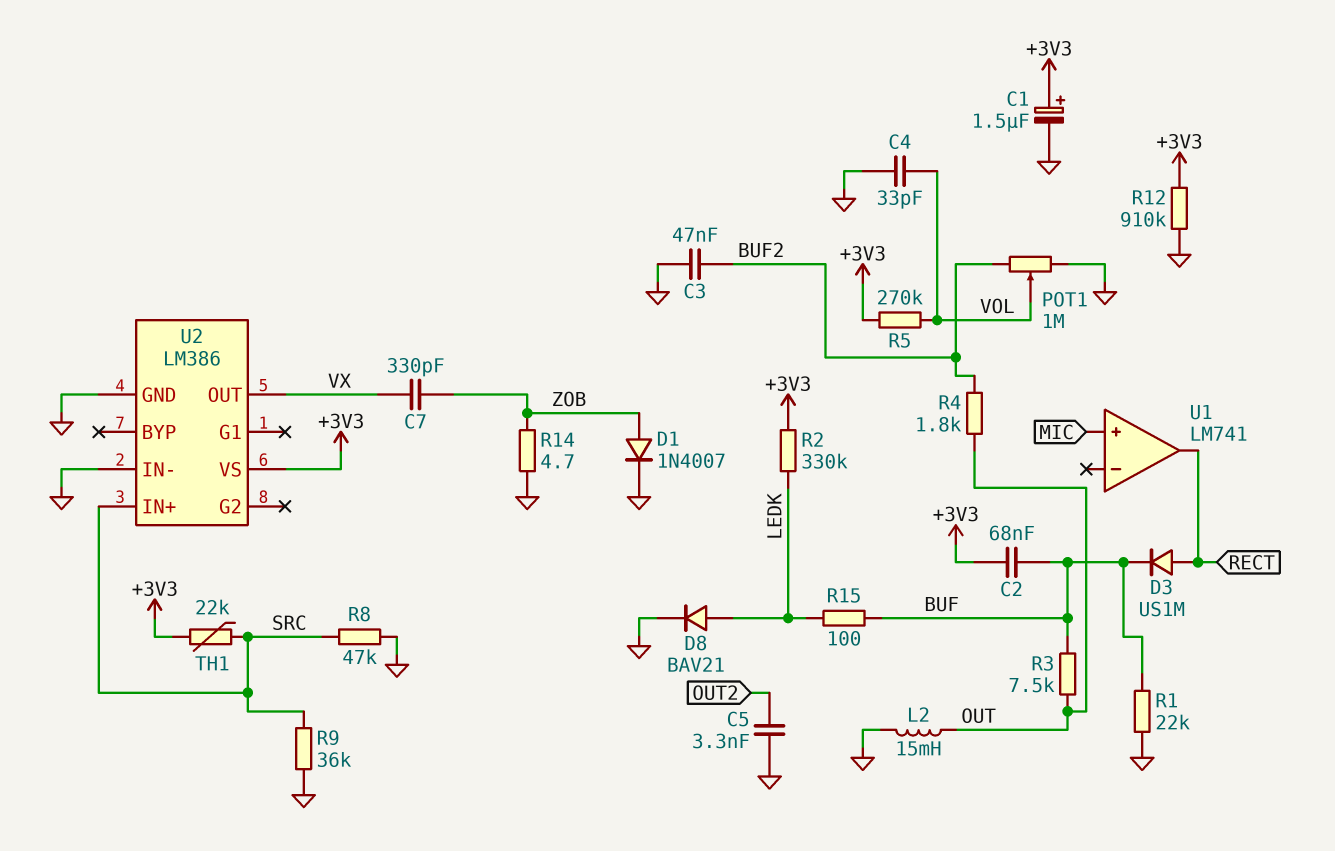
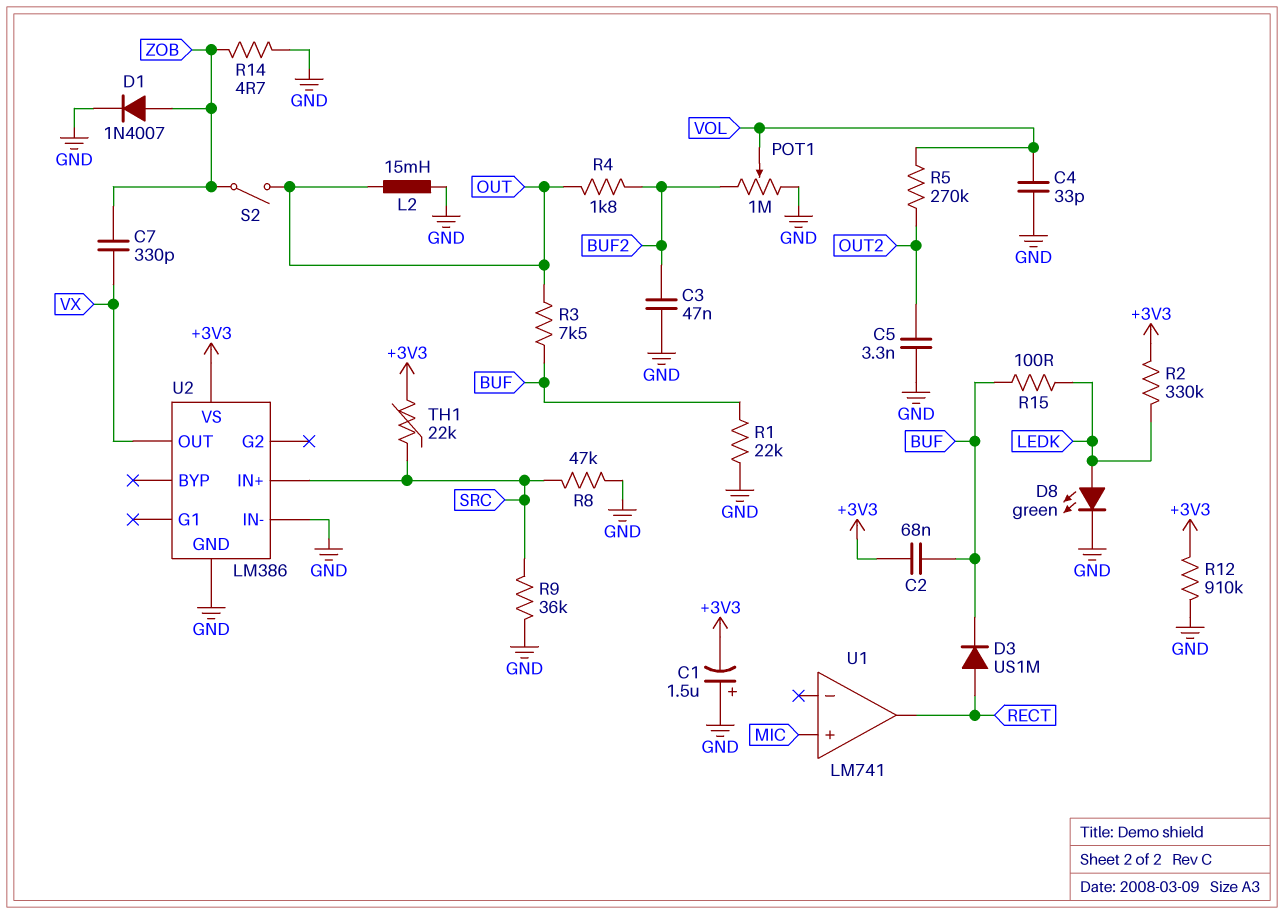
C1: 1.5uF (plus +3V3, minus GND) -> 1.5uF (plus GND, minus +3V3)
D8: diode BAV21 (A LEDK, K GND) -> LED green (A LEDK, K GND)
R5: 270k (+3V3, VOL) -> 270k (OUT2, VOL)
S2: none -> switch (OUT, ZOB)

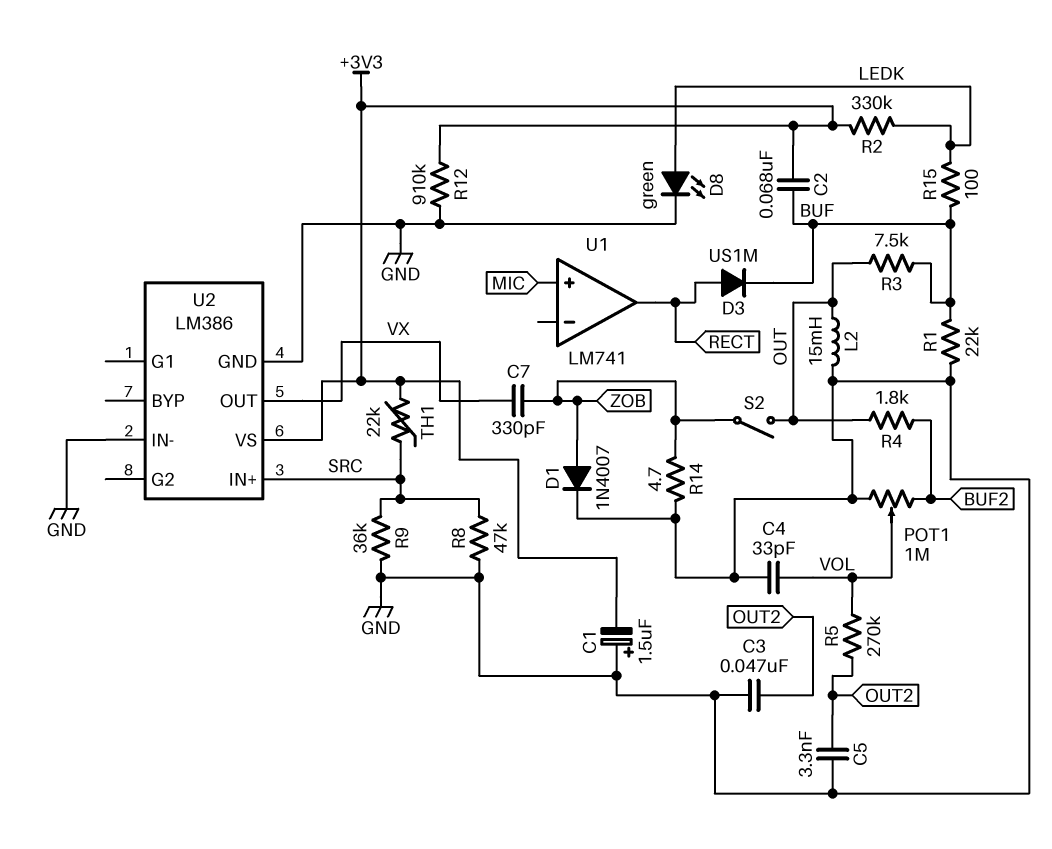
C3: 47nF (BUF2, GND) -> 47nF (GND, OUT2)

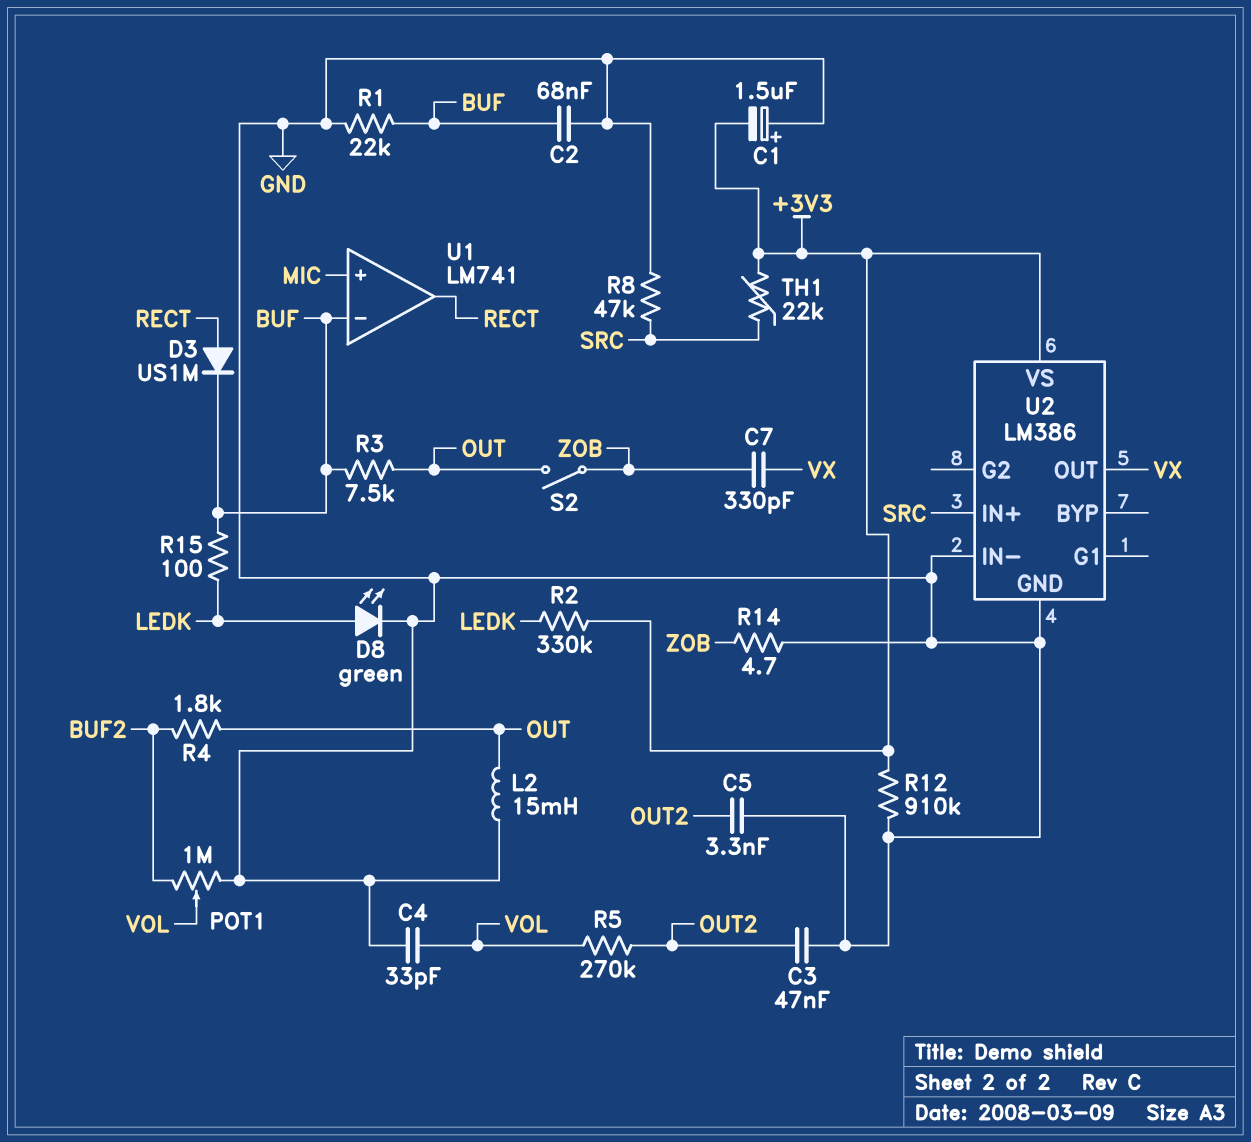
C2: 68nF (+3V3, BUF) -> 68nF (BUF, GND)
D1: diode 1N4007 (A ZOB, K GND) -> none
R9: 36k (GND, SRC) -> none
U1 pin in-: none -> BUF

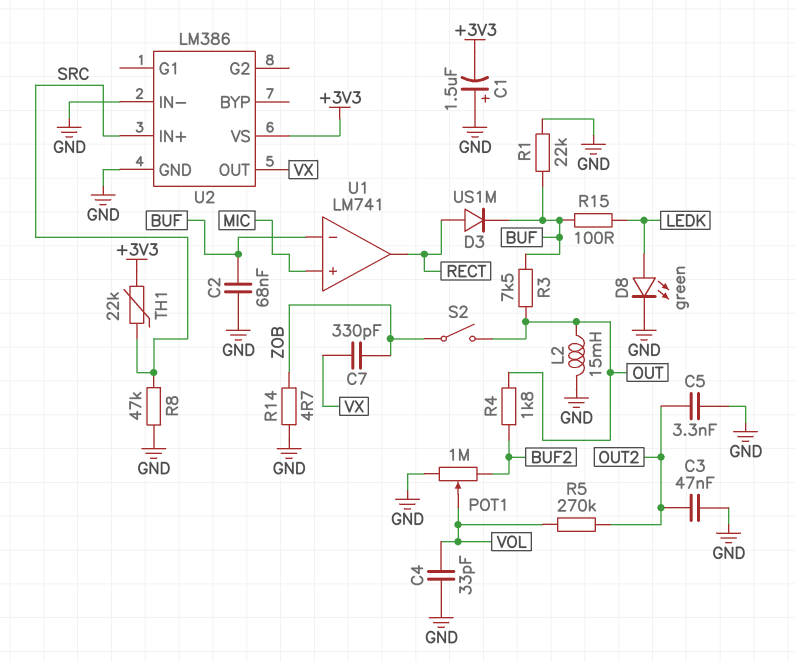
R2: 330k (+3V3, LEDK) -> none
R12: 910k (+3V3, GND) -> none

